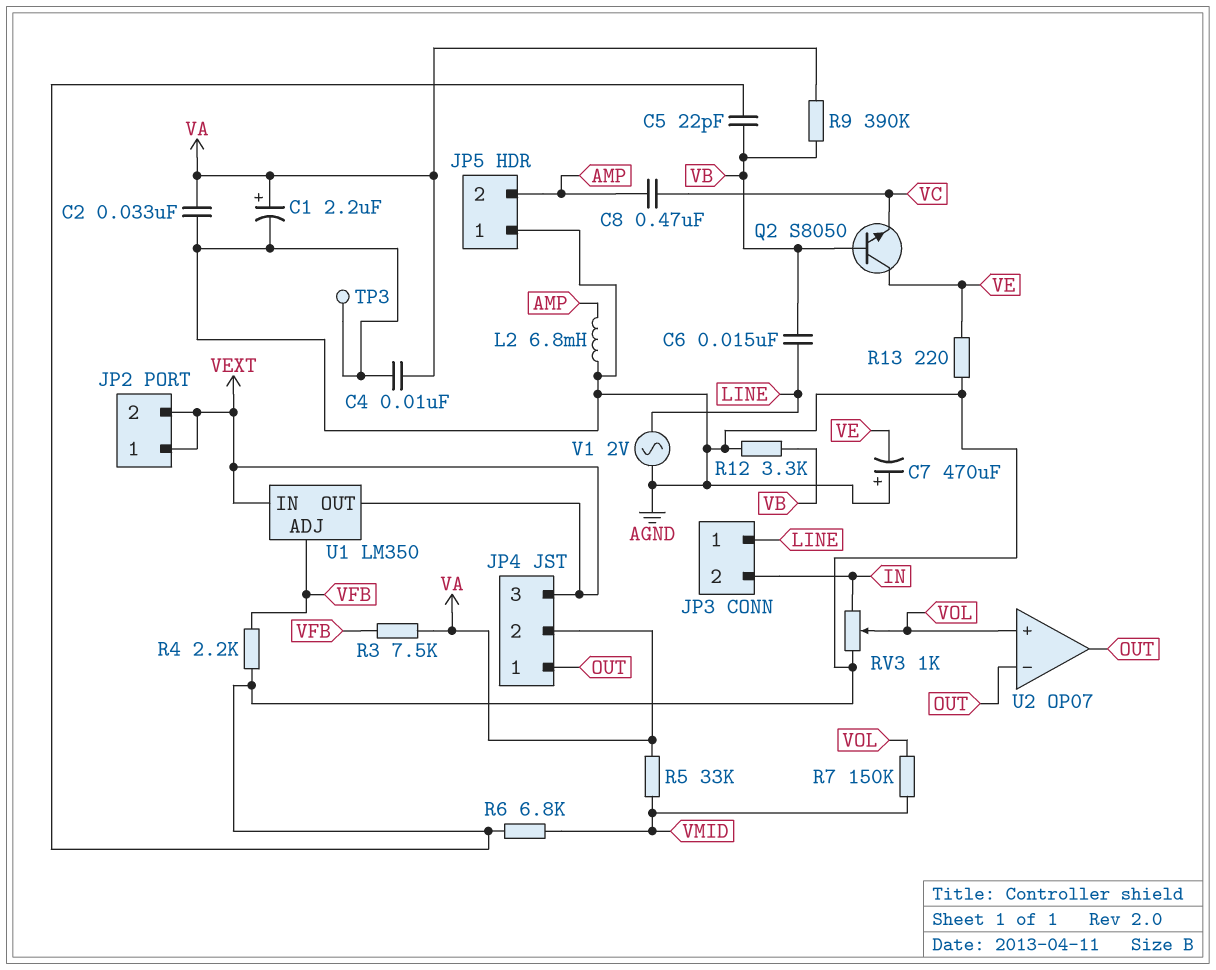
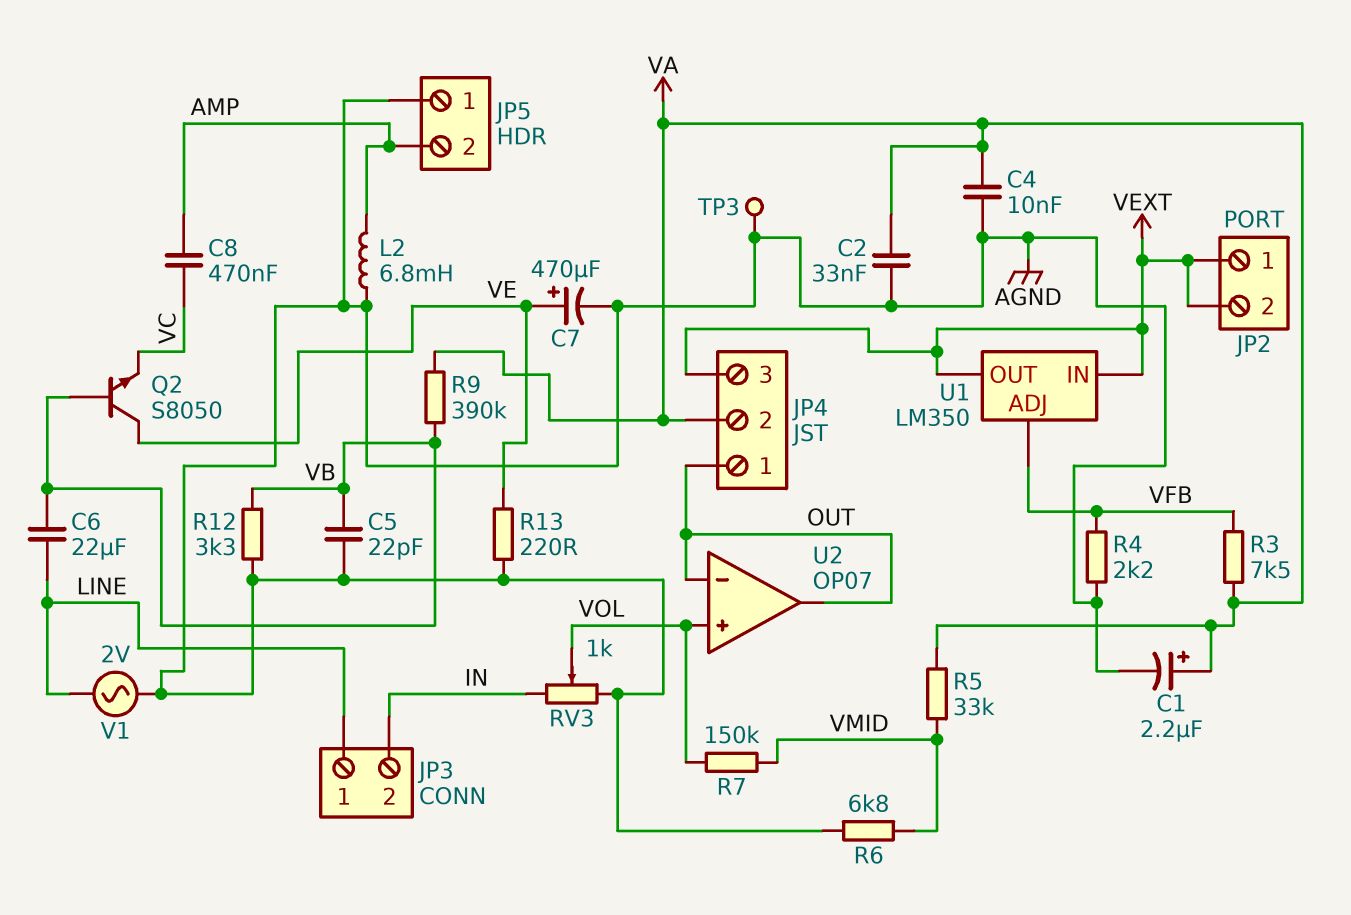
C6: 15nF (LINE, VB) -> 22uF (LINE, VB)
C7: 470uF (plus AGND, minus VE) -> 470uF (plus VE, minus AGND)

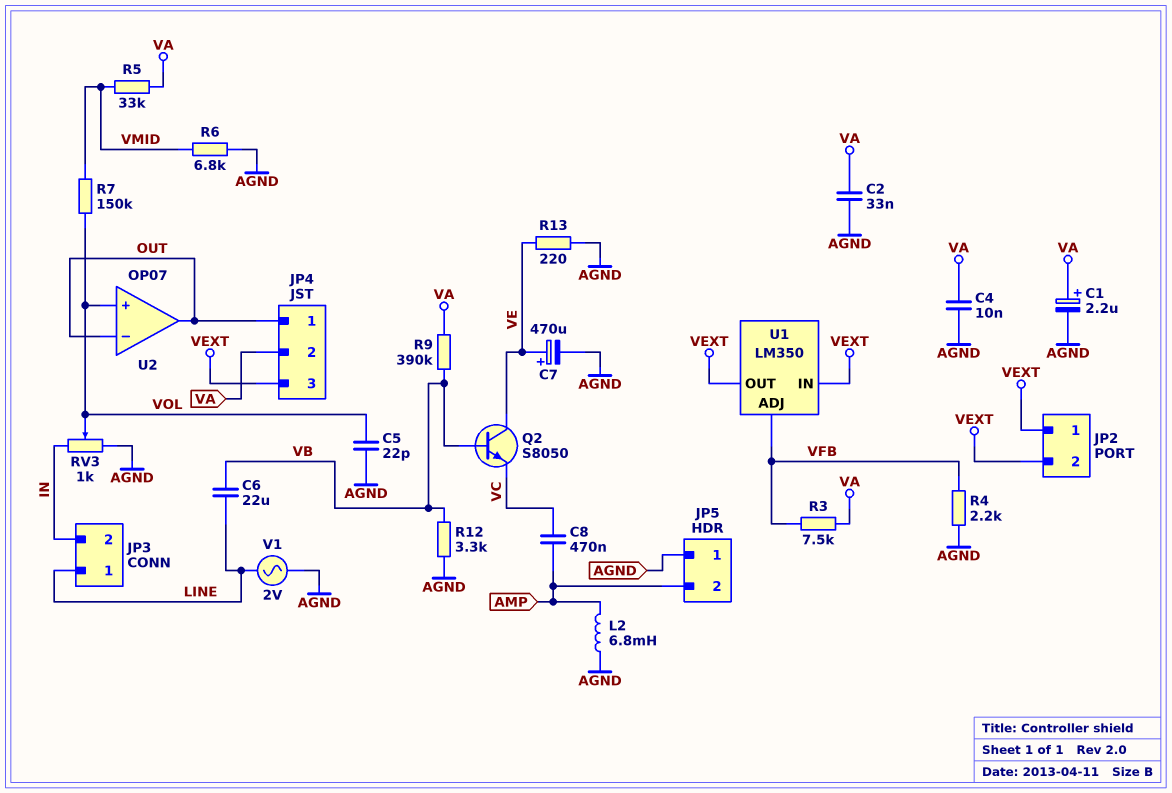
C5: 22pF (AGND, VB) -> 22pF (AGND, VOL)
TP3: test point (AGND) -> none

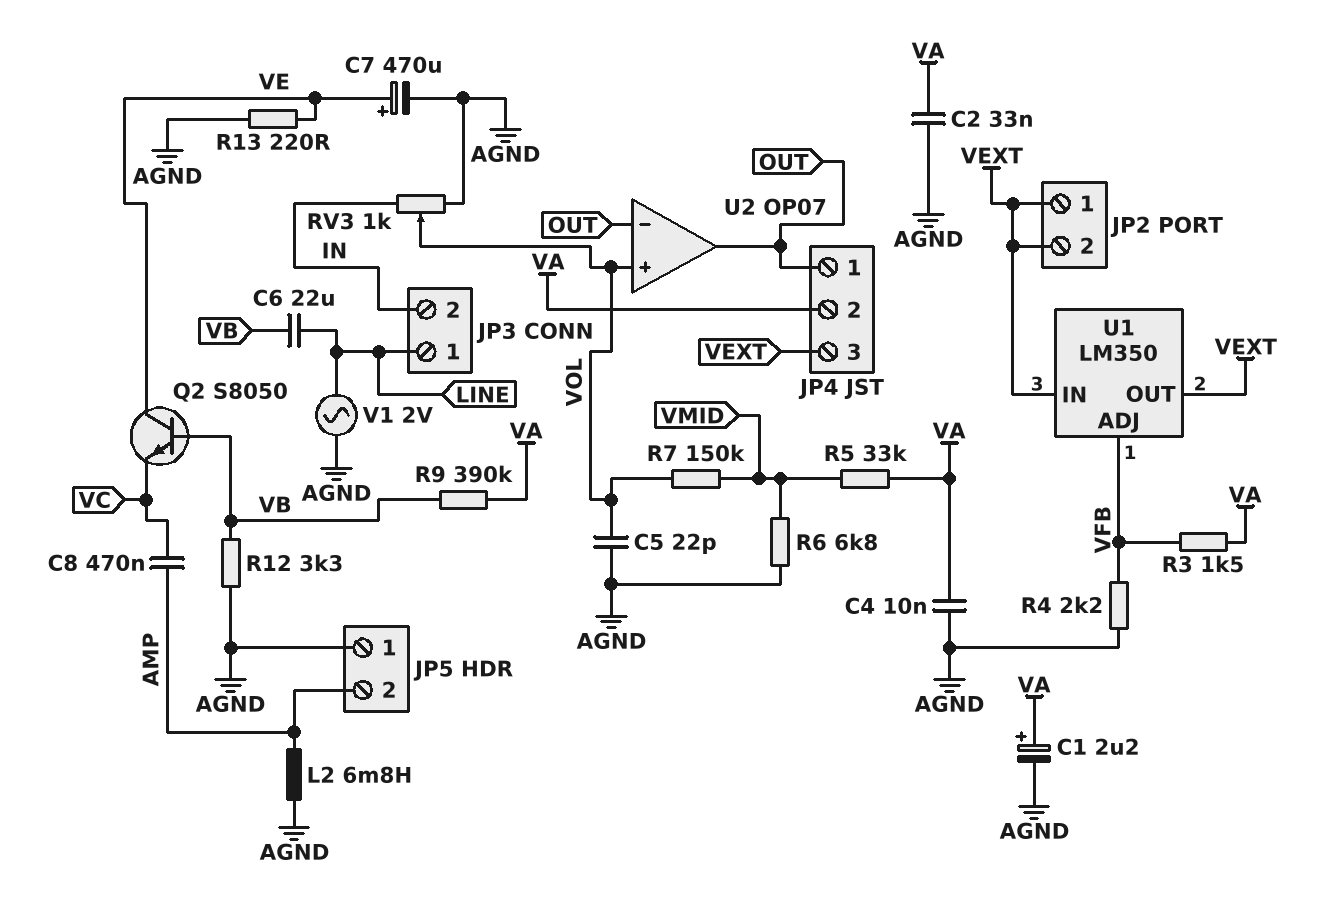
R3: 7.5k (VA, VFB) -> 1.5k (VA, VFB)

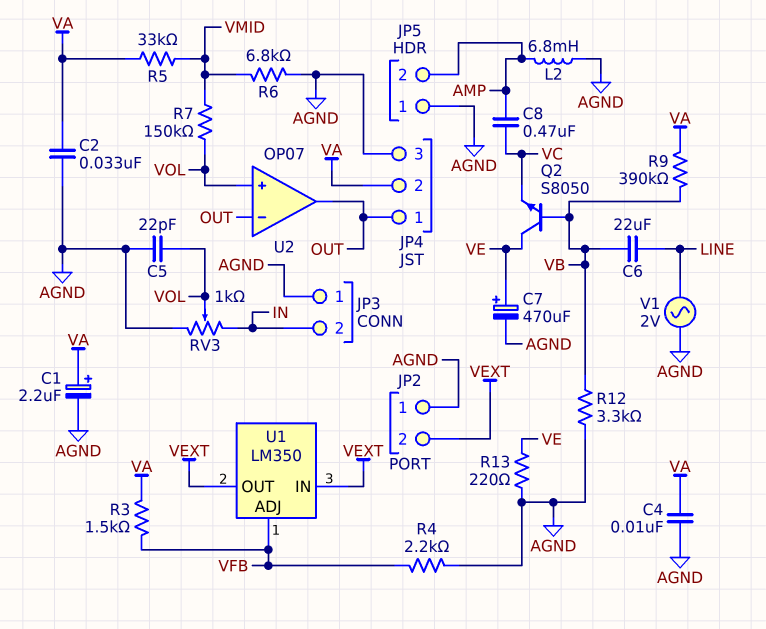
JP2 pin 1: VEXT -> AGND
JP3 pin 1: LINE -> AGND
JP4 pin 3: VEXT -> AGND

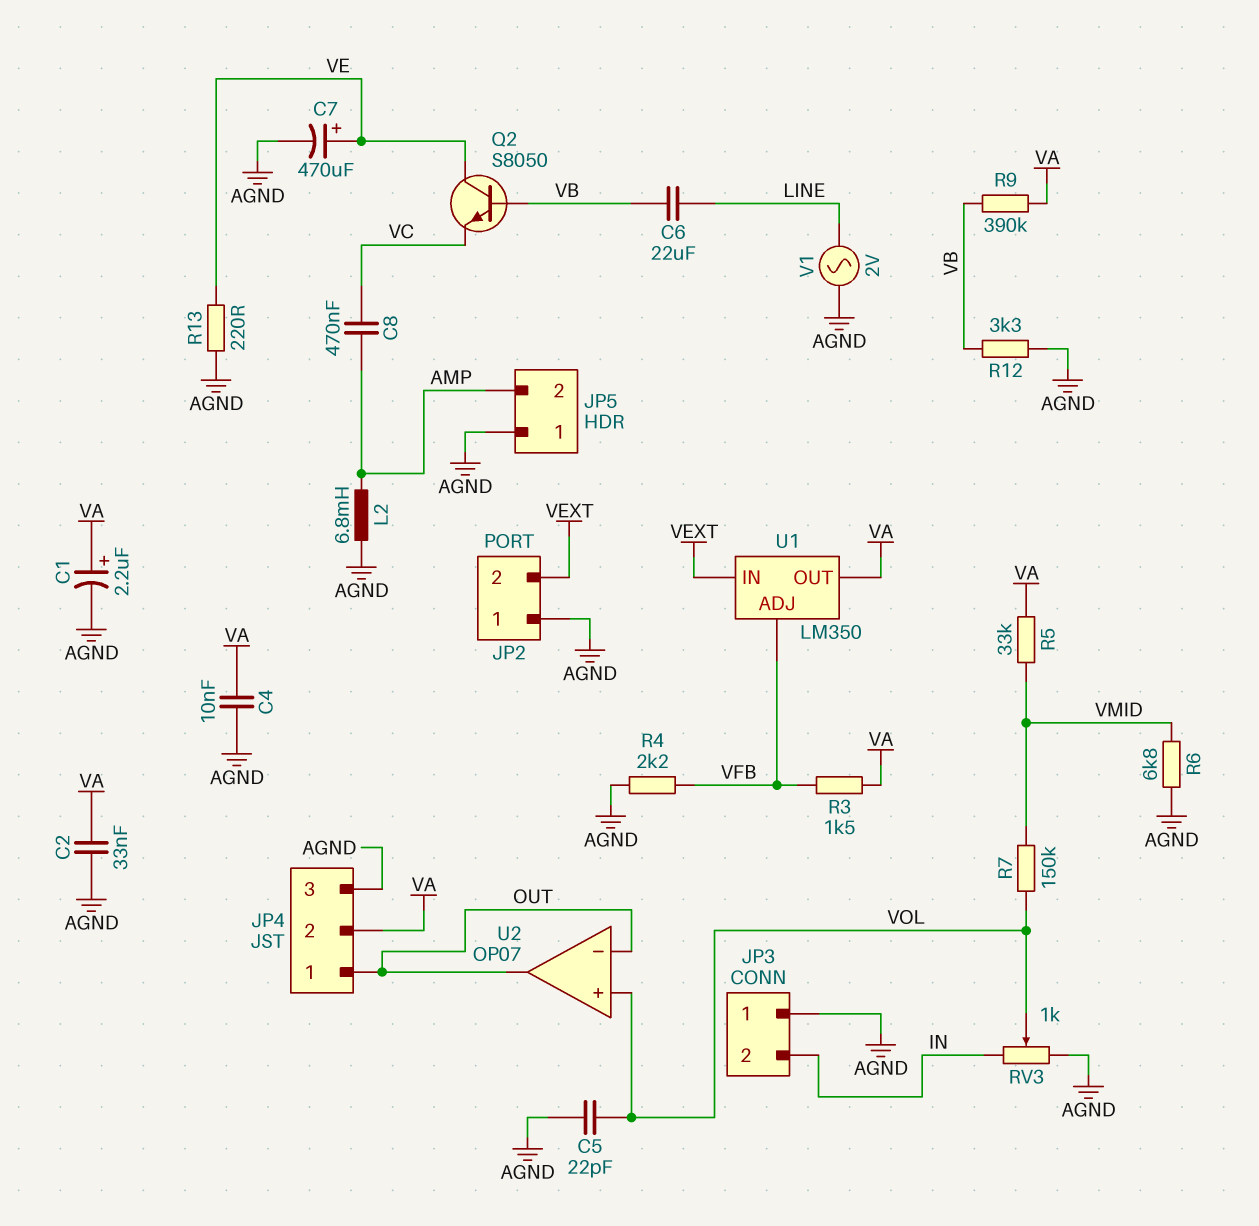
U1 pin OUT: VEXT -> VA

